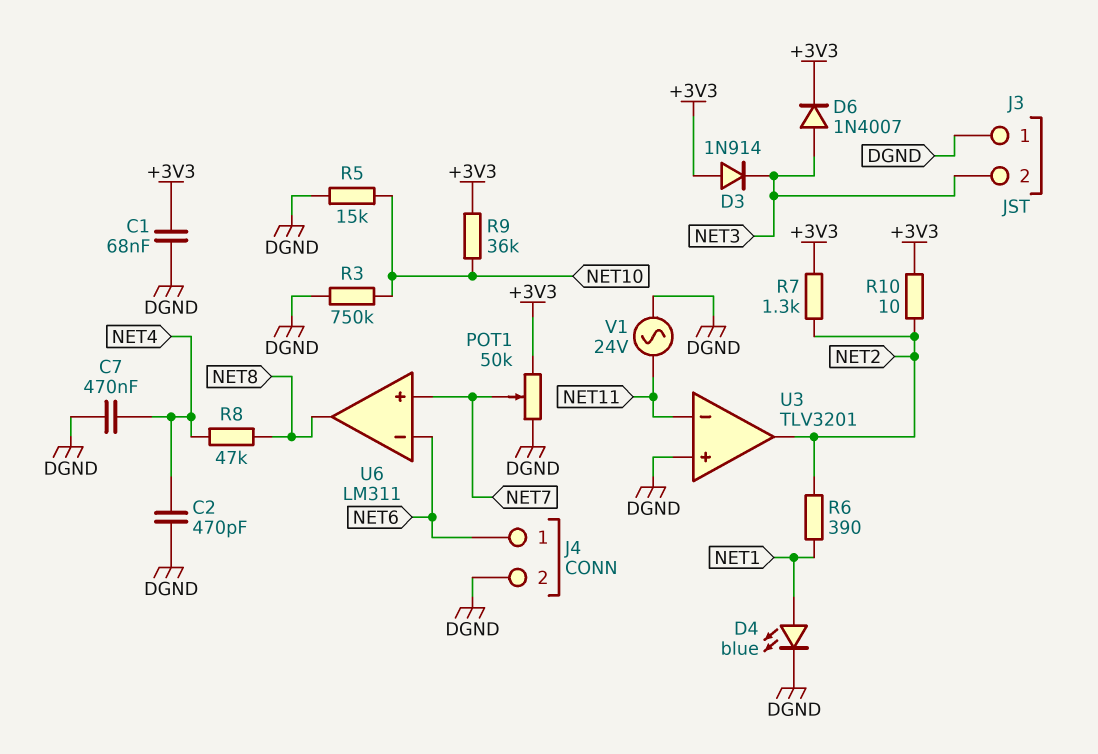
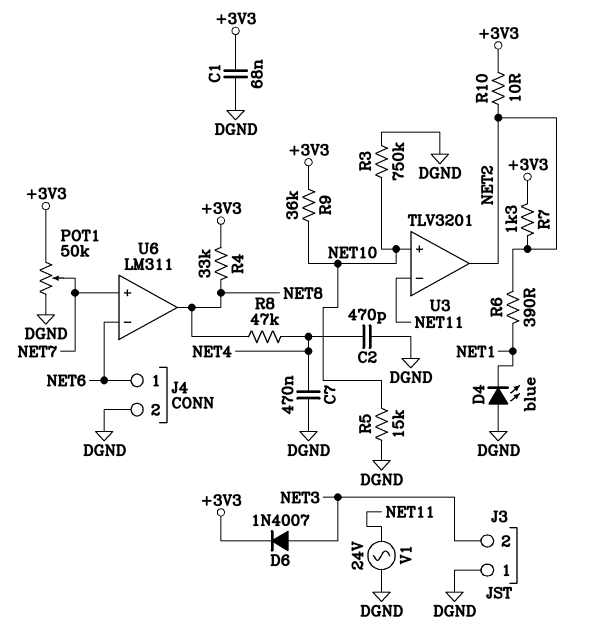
D3: diode 1N914 (A +3V3, K NET3) -> none
D4: LED blue (A NET1, K DGND) -> LED blue (A DGND, K NET1)
R4: none -> 33k (+3V3, NET8)
U3 pin in+: DGND -> NET10

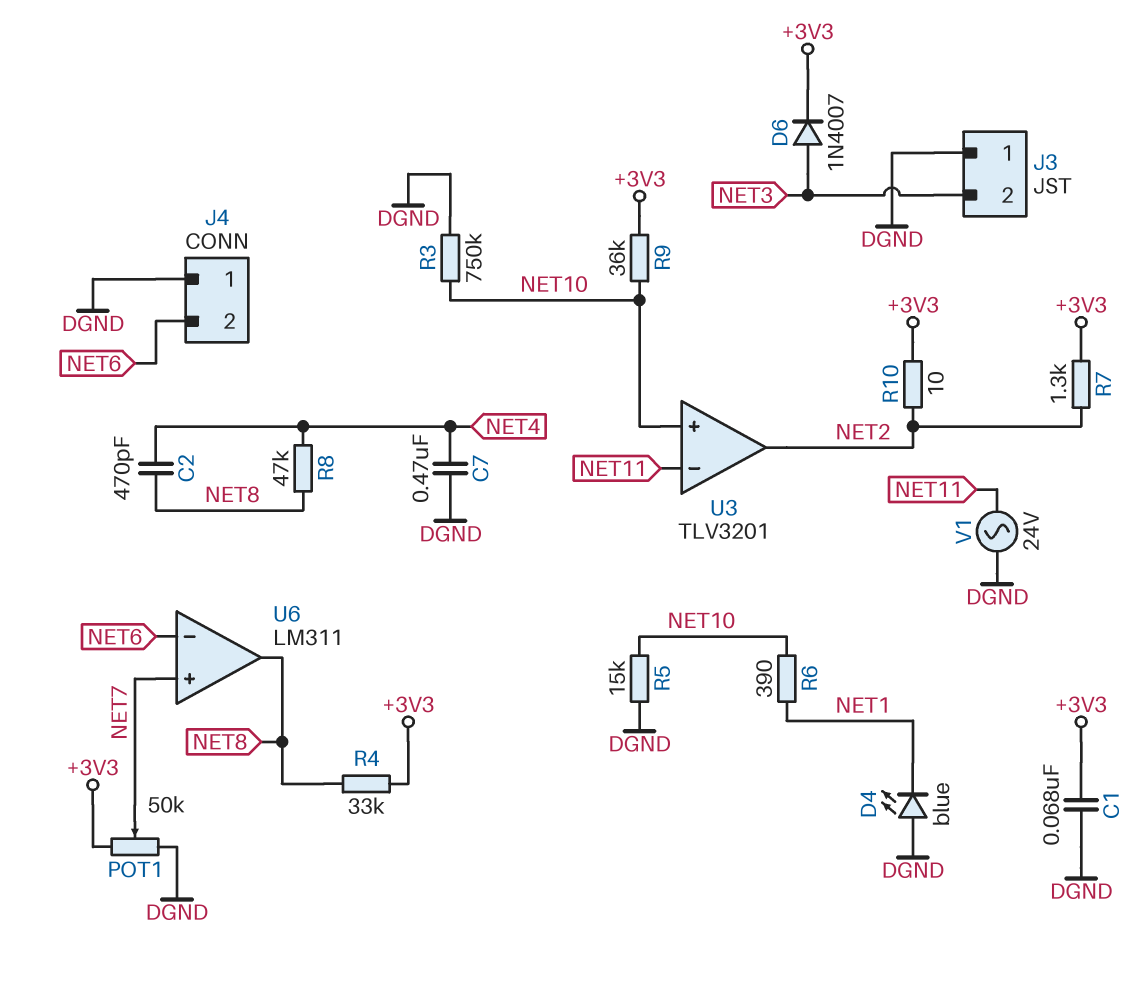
C2: 470pF (DGND, NET4) -> 470pF (NET4, NET8)
J4 pin 1: NET6 -> DGND
J4 pin 2: DGND -> NET6
R6: 390 (NET1, NET2) -> 390 (NET1, NET10)

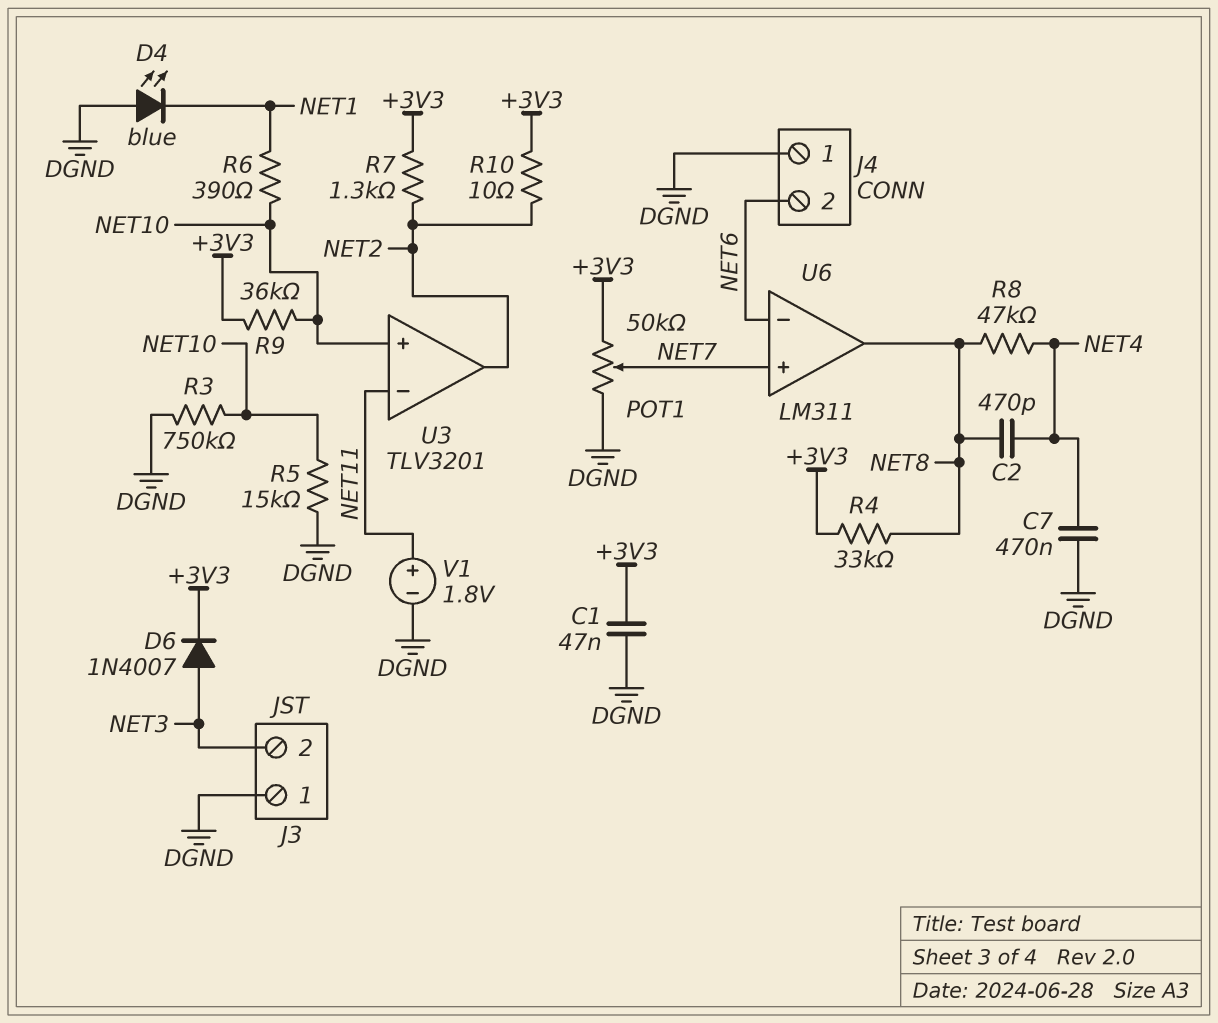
C1: 68nF (+3V3, DGND) -> 47nF (+3V3, DGND)
V1: AC 24V (DGND, NET11) -> 1.8V (plus NET11, minus DGND)

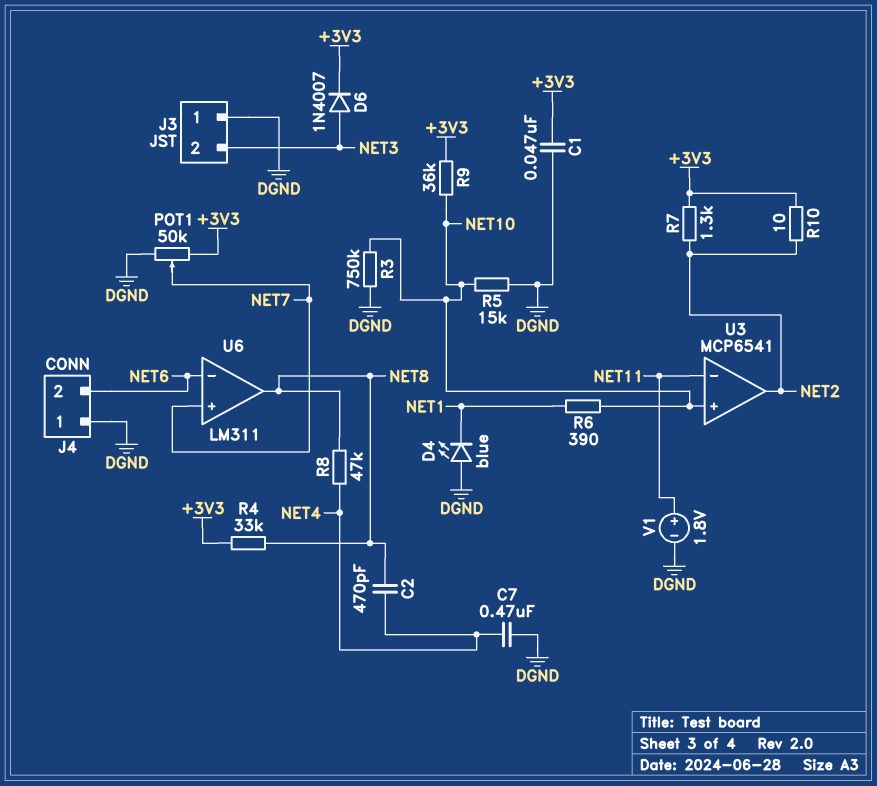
U3: TLV3201 -> MCP6541

